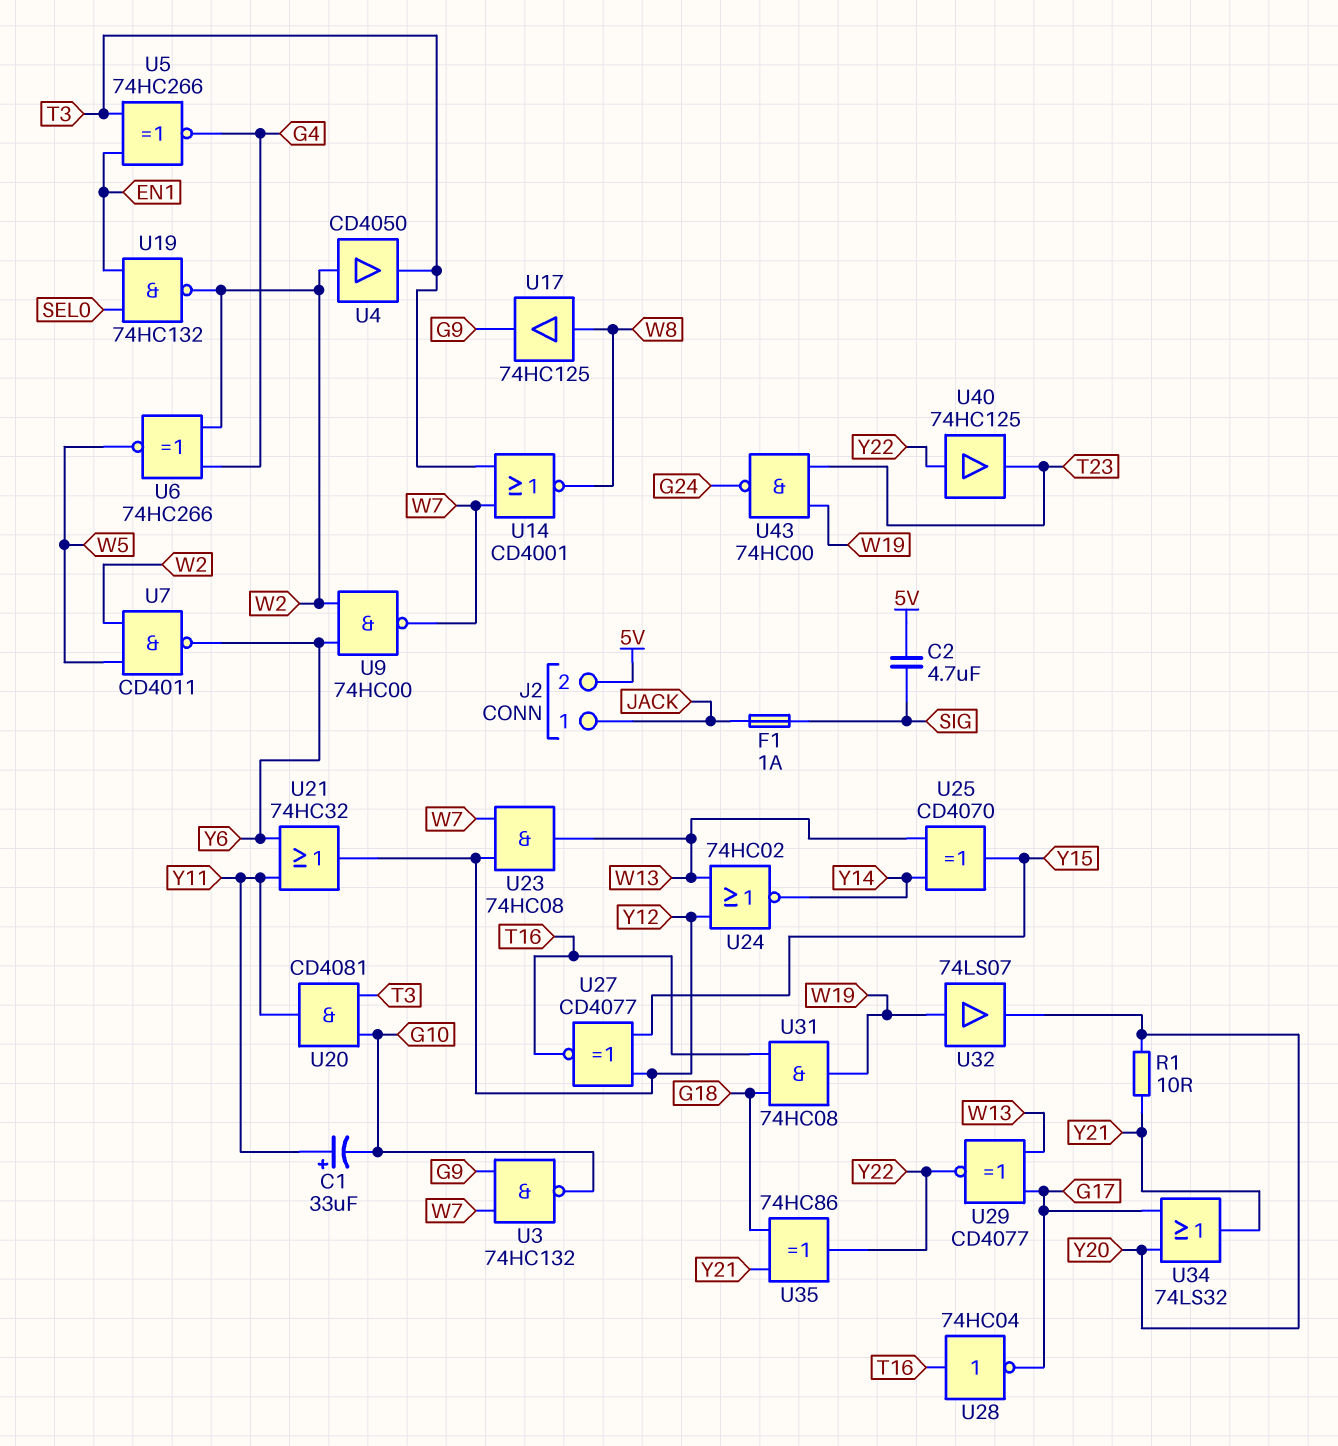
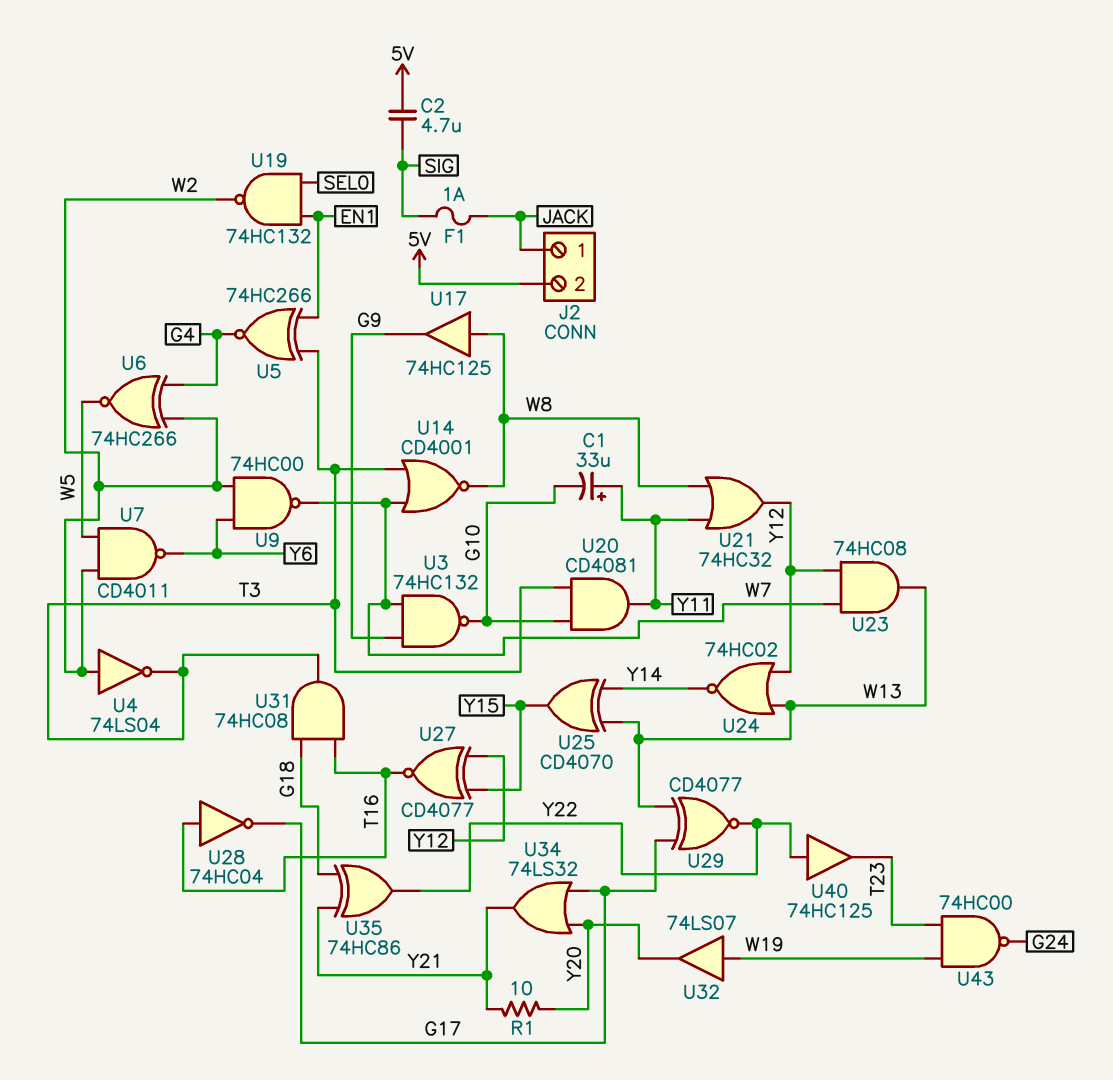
U4: buffer CD4050 (in W2, out T3) -> NOT 74LS04 (in W2, out T3)
U21: OR 74HC32 (in Y6, in Y11, out Y12) -> OR 74HC32 (in W8, in Y11, out Y12)
U31: AND 74HC08 (in G18, in T16, out W19) -> AND 74HC08 (in G18, in T16, out T3)

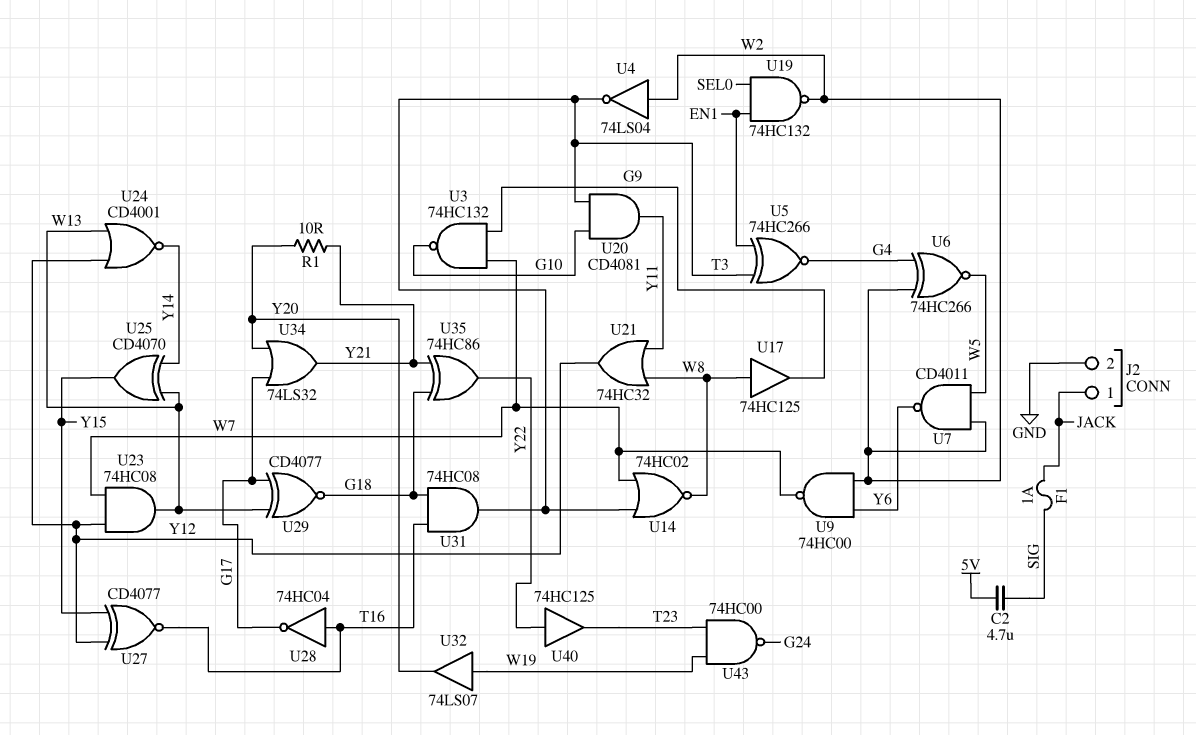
C1: 33uF (plus Y11, minus G10) -> none
J2 pin 2: 5V -> GND
U14: NOR CD4001 (in T3, in W7, out W8) -> NOR 74HC02 (in T3, in W7, out W8)
U24: NOR 74HC02 (in W13, in Y12, out Y14) -> NOR CD4001 (in W13, in Y12, out Y14)
U29: XNOR CD4077 (in G17, in W13, out Y22) -> XNOR CD4077 (in G17, in W13, out G18)

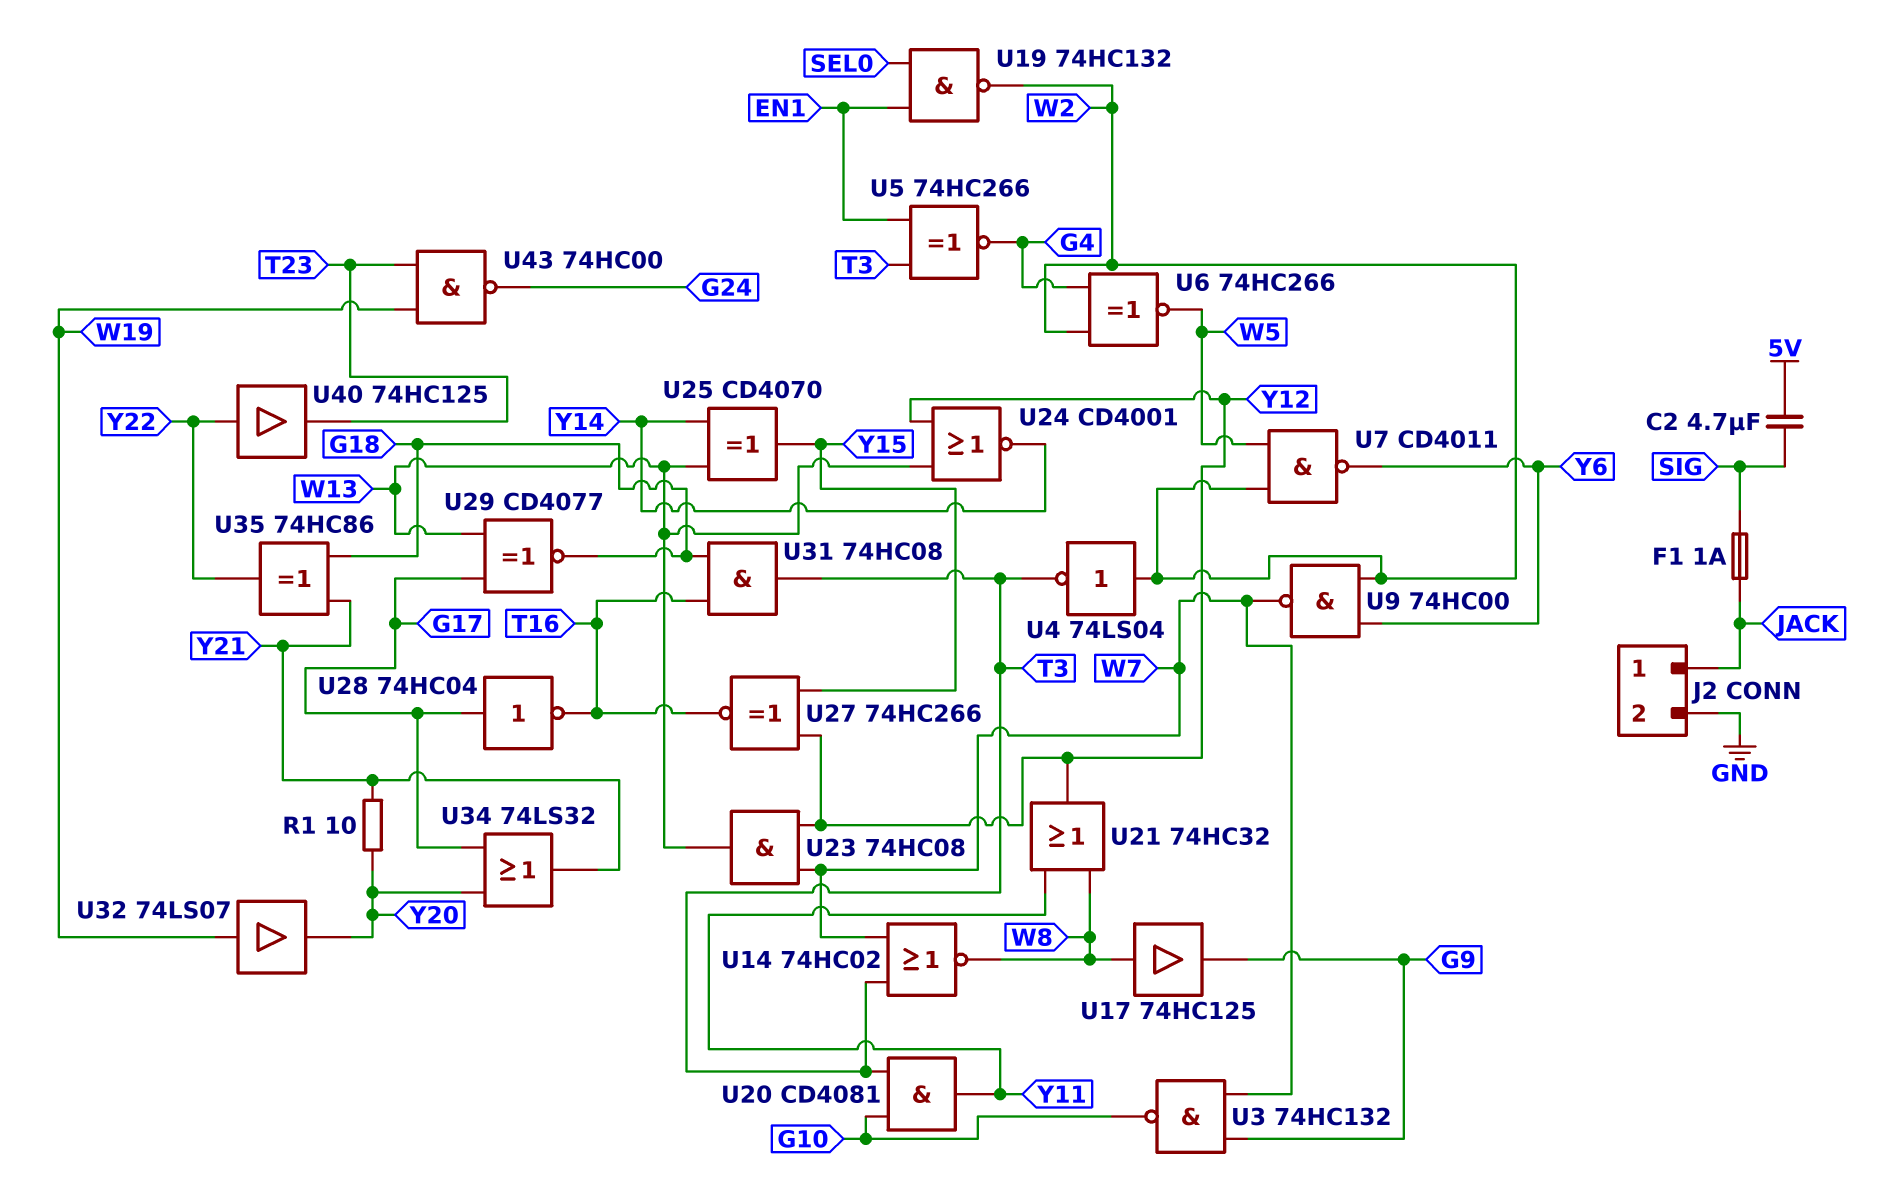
U27: XNOR CD4077 (in Y12, in Y15, out T16) -> XNOR 74HC266 (in Y12, in Y15, out T16)
U28: NOT 74HC04 (in T16, out G17) -> NOT 74HC04 (in G17, out T16)

